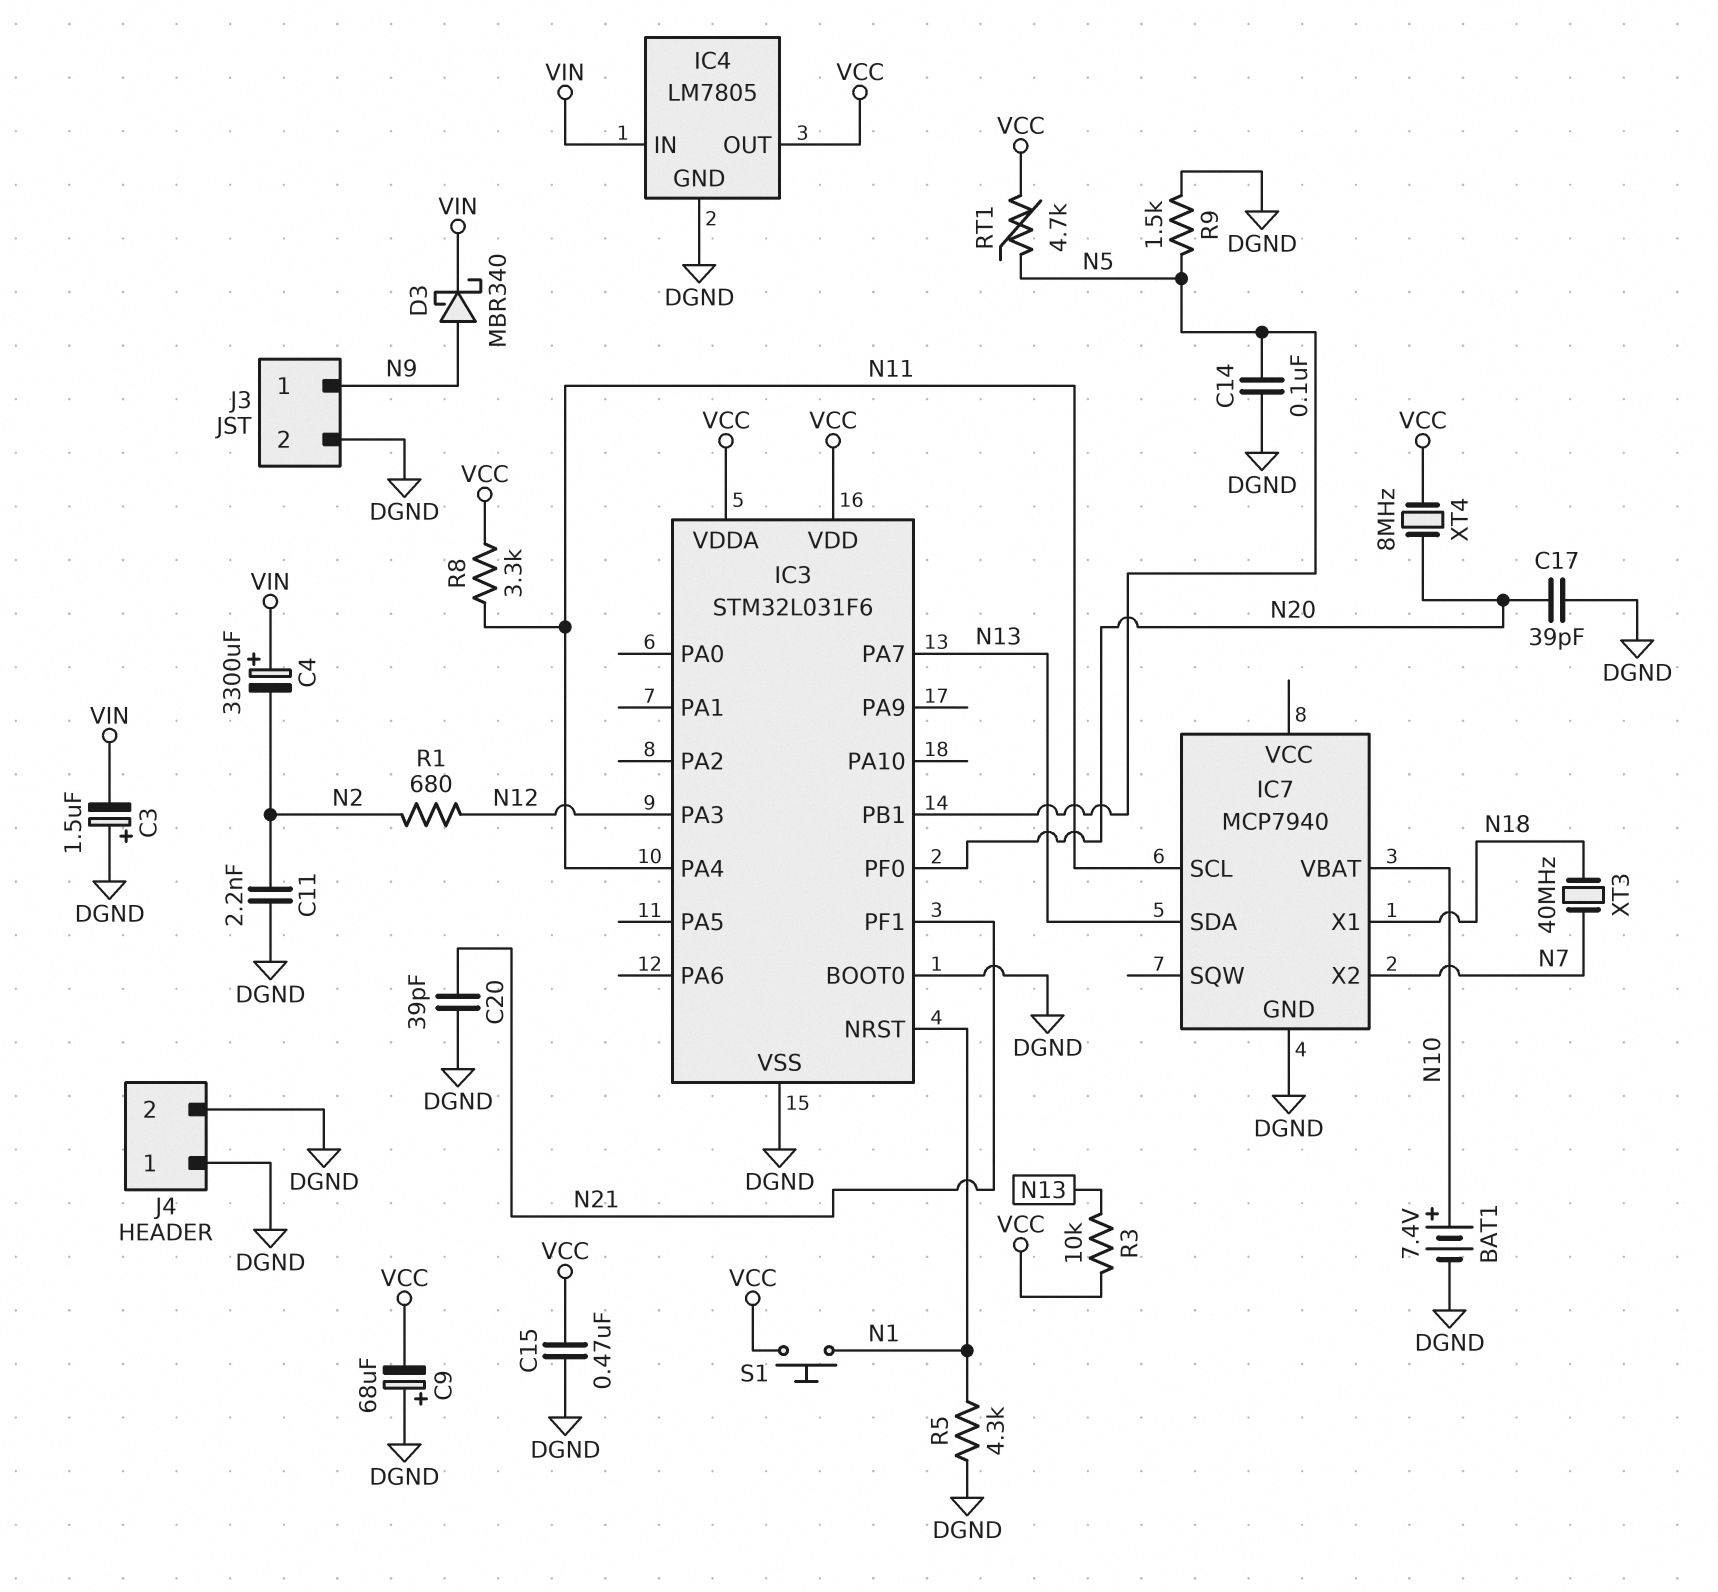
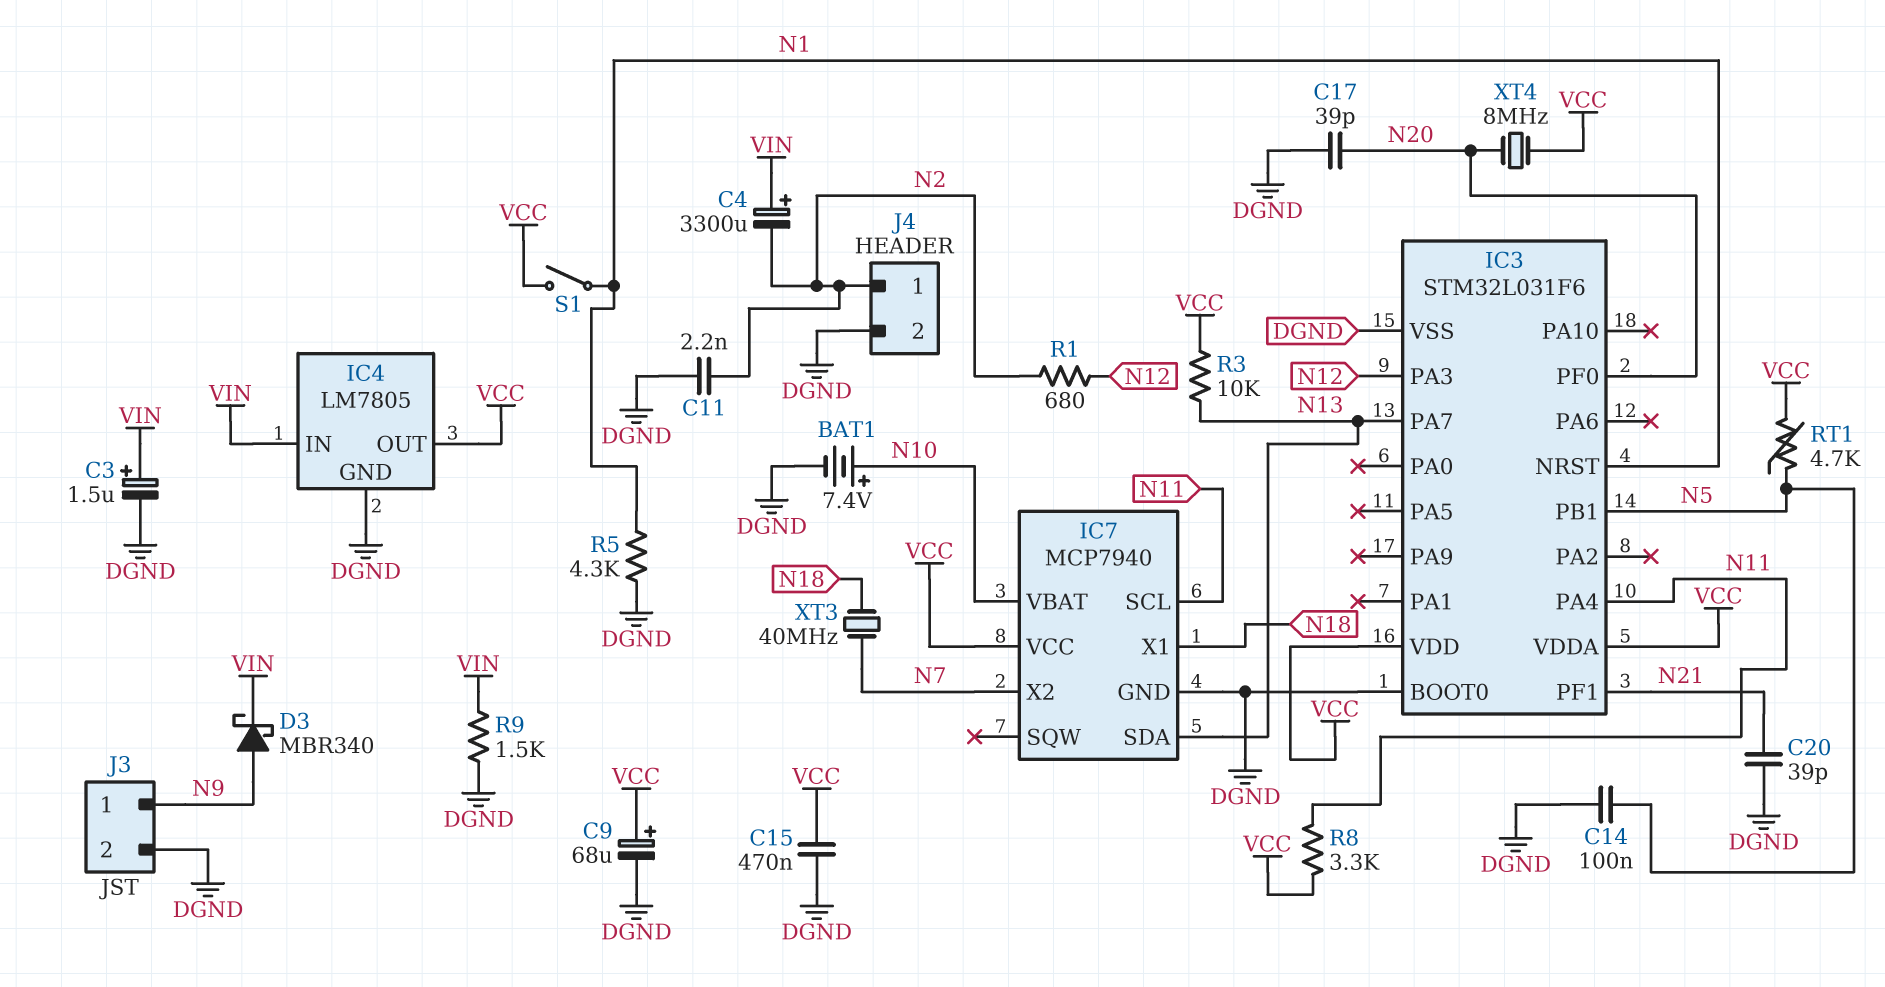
C3: 1.5uF (plus DGND, minus VIN) -> 1.5uF (plus VIN, minus DGND)
C9: 68uF (plus DGND, minus VCC) -> 68uF (plus VCC, minus DGND)
IC7 pin VCC: none -> VCC
J4 pin 1: DGND -> N2
R9: 1.5k (DGND, N5) -> 1.5k (DGND, VIN)
S1: button (N1, VCC) -> switch (N1, VCC)

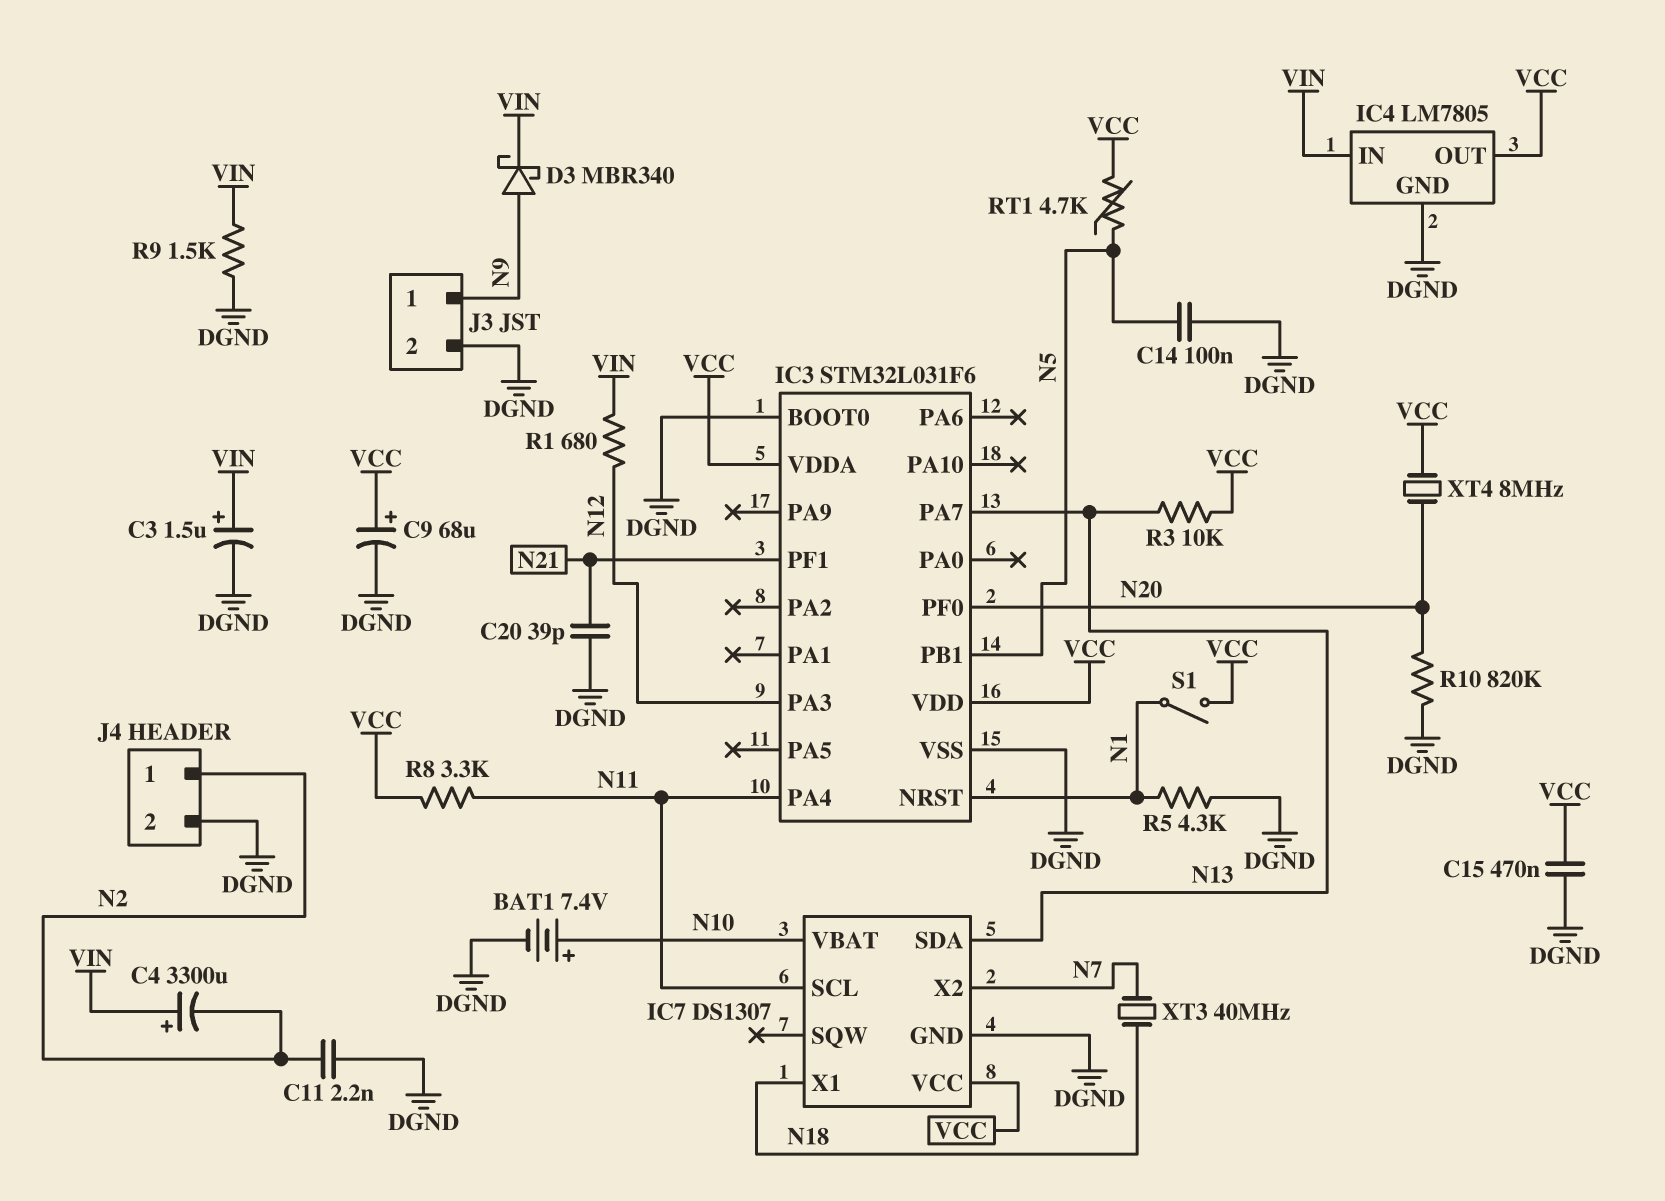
C17: 39pF (DGND, N20) -> none
IC7: MCP7940 -> DS1307
R1: 680 (N2, N12) -> 680 (N12, VIN)
R10: none -> 820k (DGND, N20)

